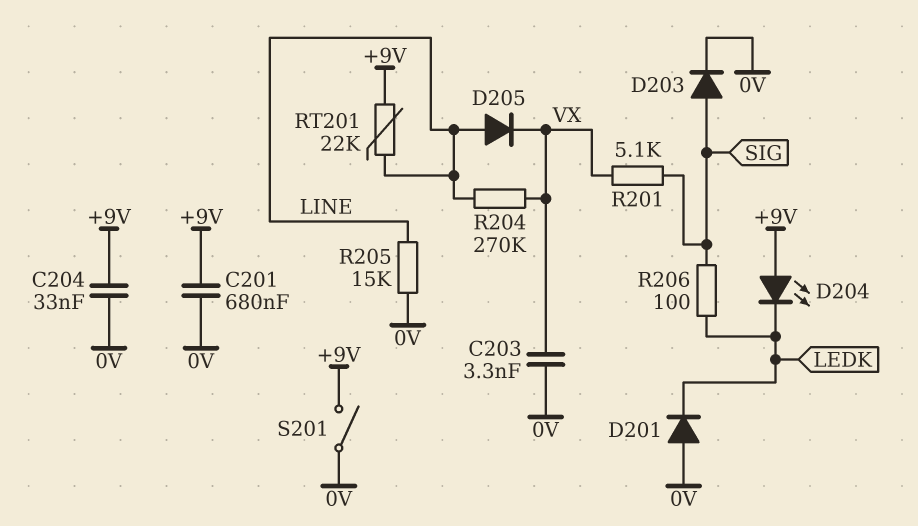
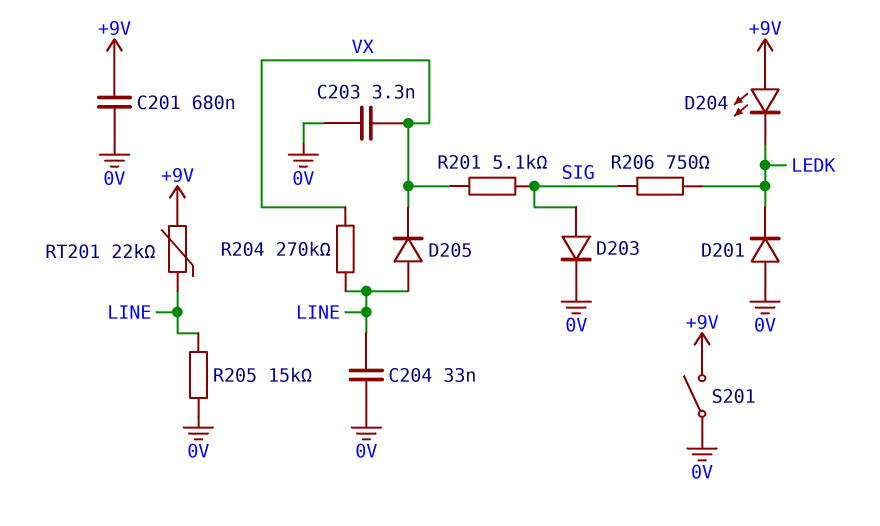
C204: 33nF (+9V, 0V) -> 33nF (0V, LINE)
R206: 100 (LEDK, SIG) -> 750 (LEDK, SIG)

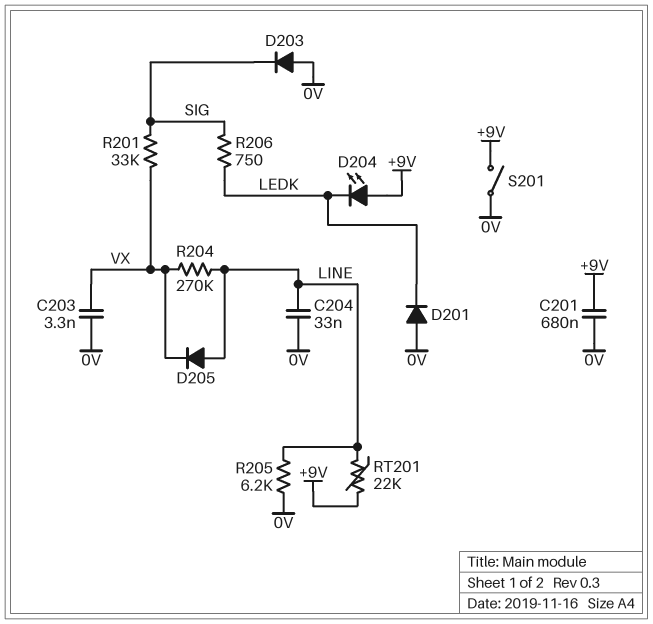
D203: diode (A SIG, K 0V) -> diode (A 0V, K SIG)
R201: 5.1k (SIG, VX) -> 33k (SIG, VX)
R205: 15k (0V, LINE) -> 6.2k (0V, LINE)

